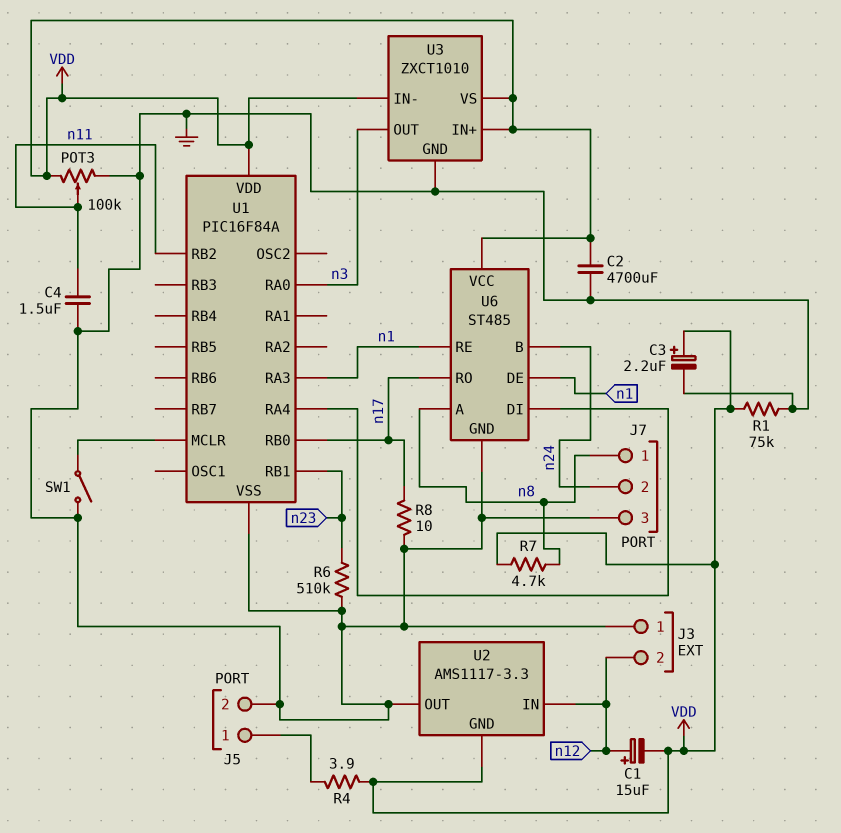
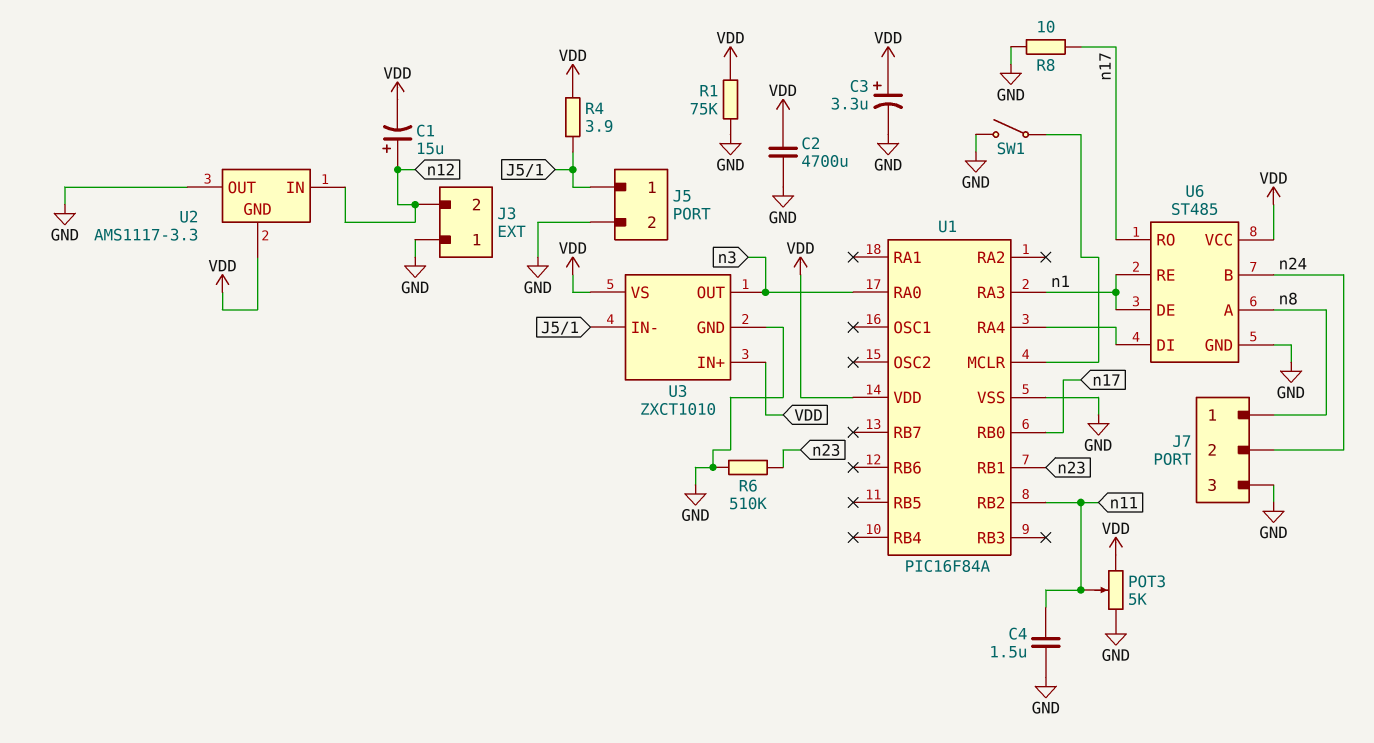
C3: 2.2uF (plus VDD, minus GND) -> 3.3uF (plus VDD, minus GND)
POT3: 100k (GND, VDD, wiper n11) -> 5k (GND, VDD, wiper n11)
R7: 4.7k (VDD, n8) -> none
U3 pin IN-: VDD -> J5/1

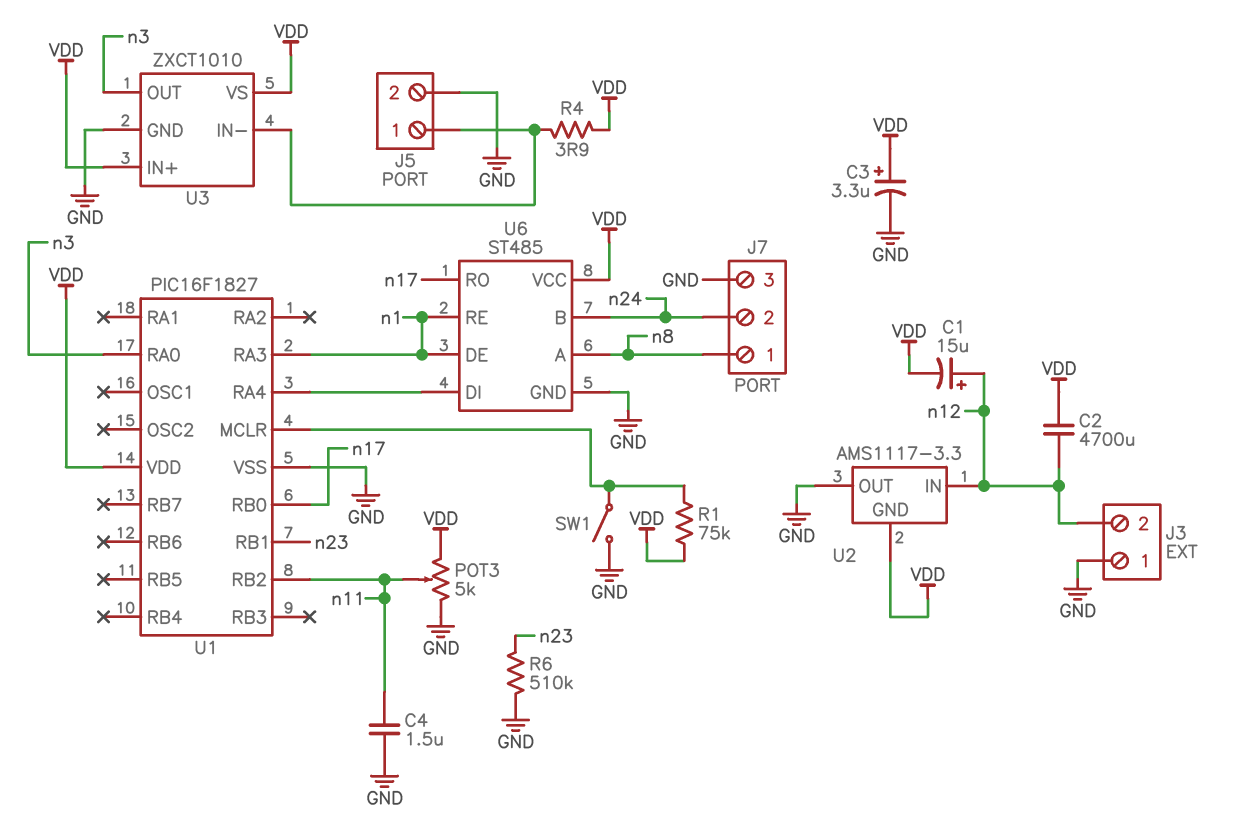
C2: 4700uF (GND, VDD) -> 4700uF (VDD, n12)
R1: 75k (GND, VDD) -> 75k (U1/MCLR, VDD)
R8: 10 (GND, n17) -> none
U1: PIC16F84A -> PIC16F1827

